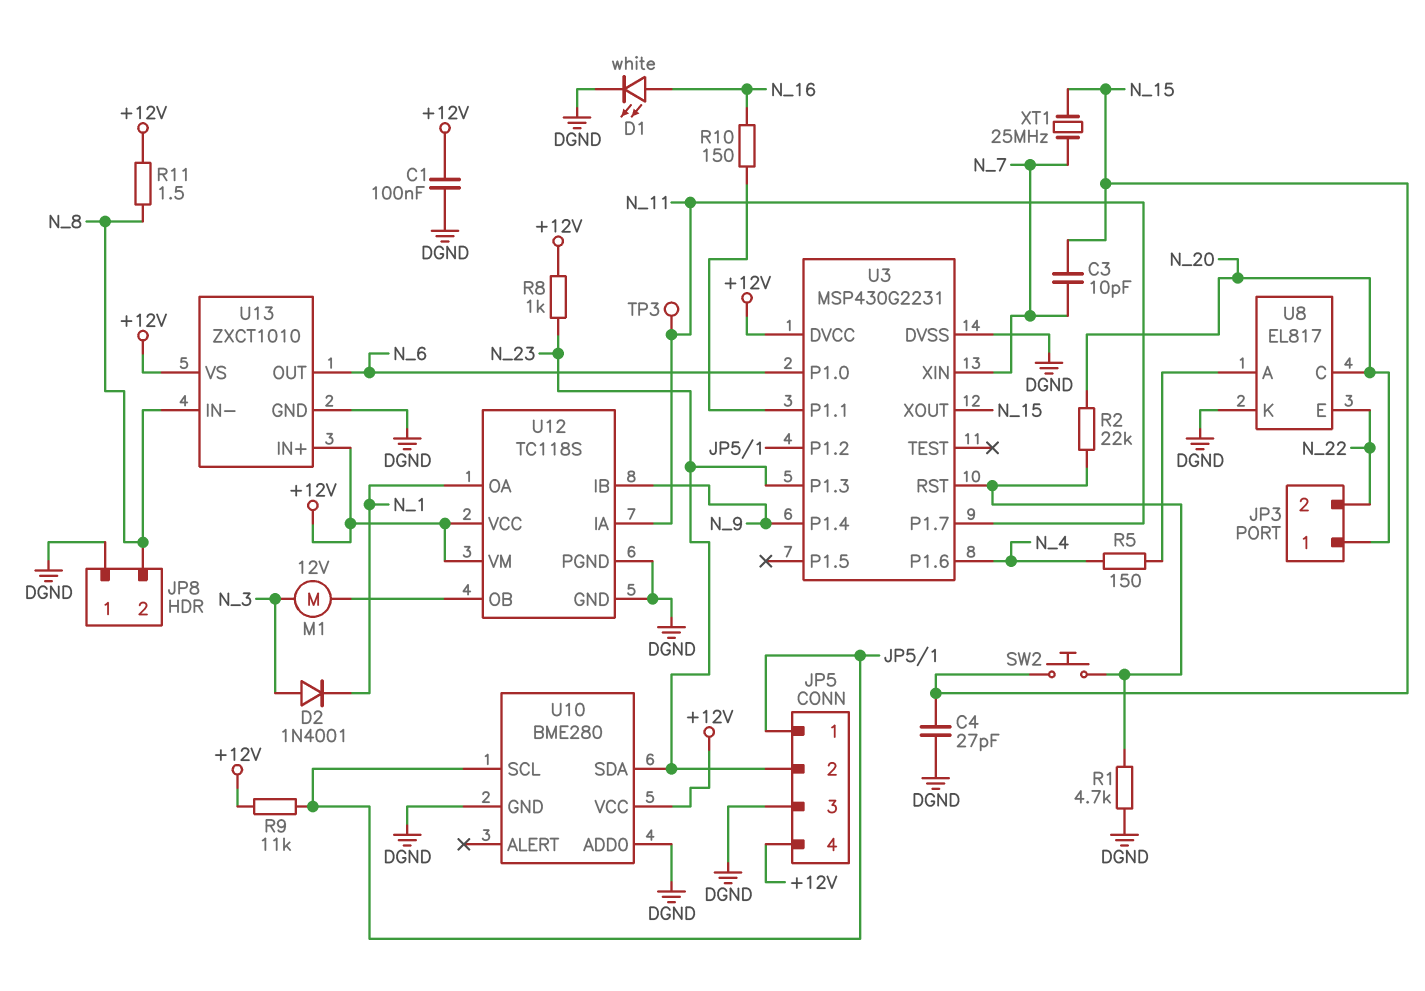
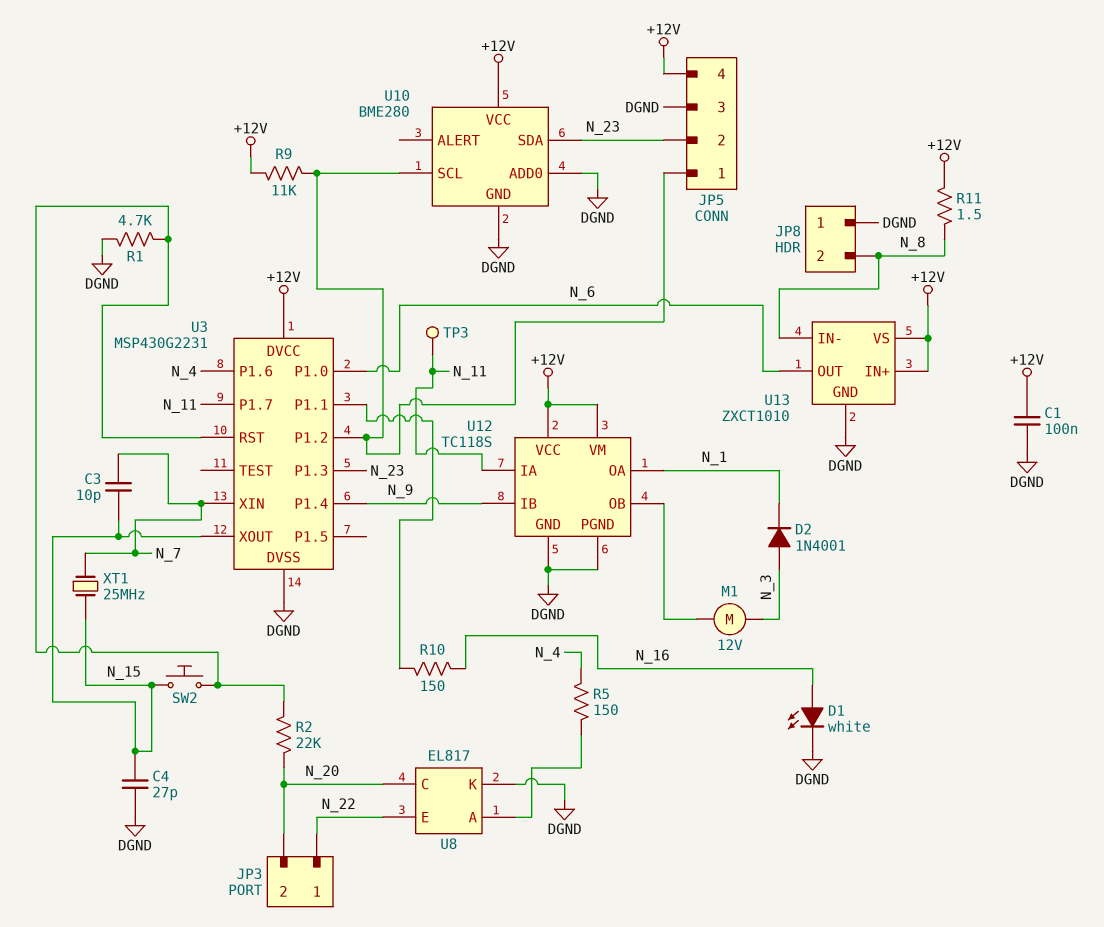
JP3 pin 1: N_20 -> N_22
JP3 pin 2: N_22 -> N_20
R8: 1k (+12V, N_23) -> none

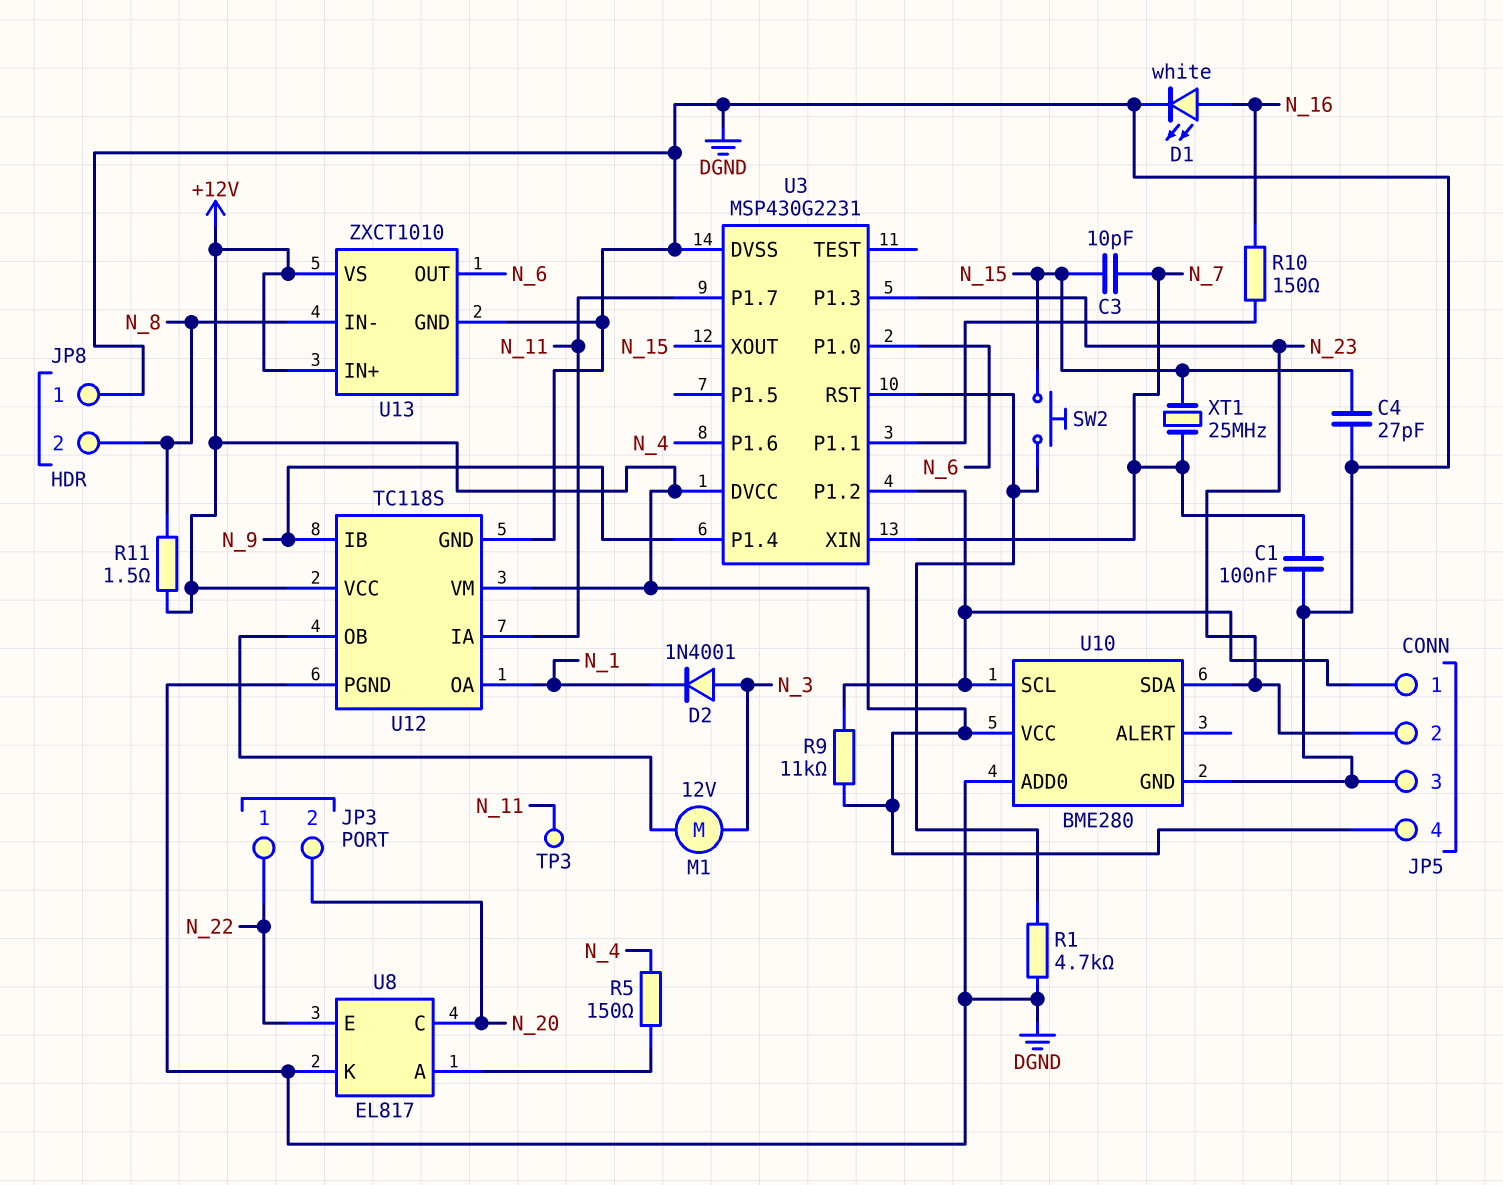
C1: 100nF (+12V, DGND) -> 100nF (DGND, N_7)
R2: 22k (N_20, U3/RST) -> none

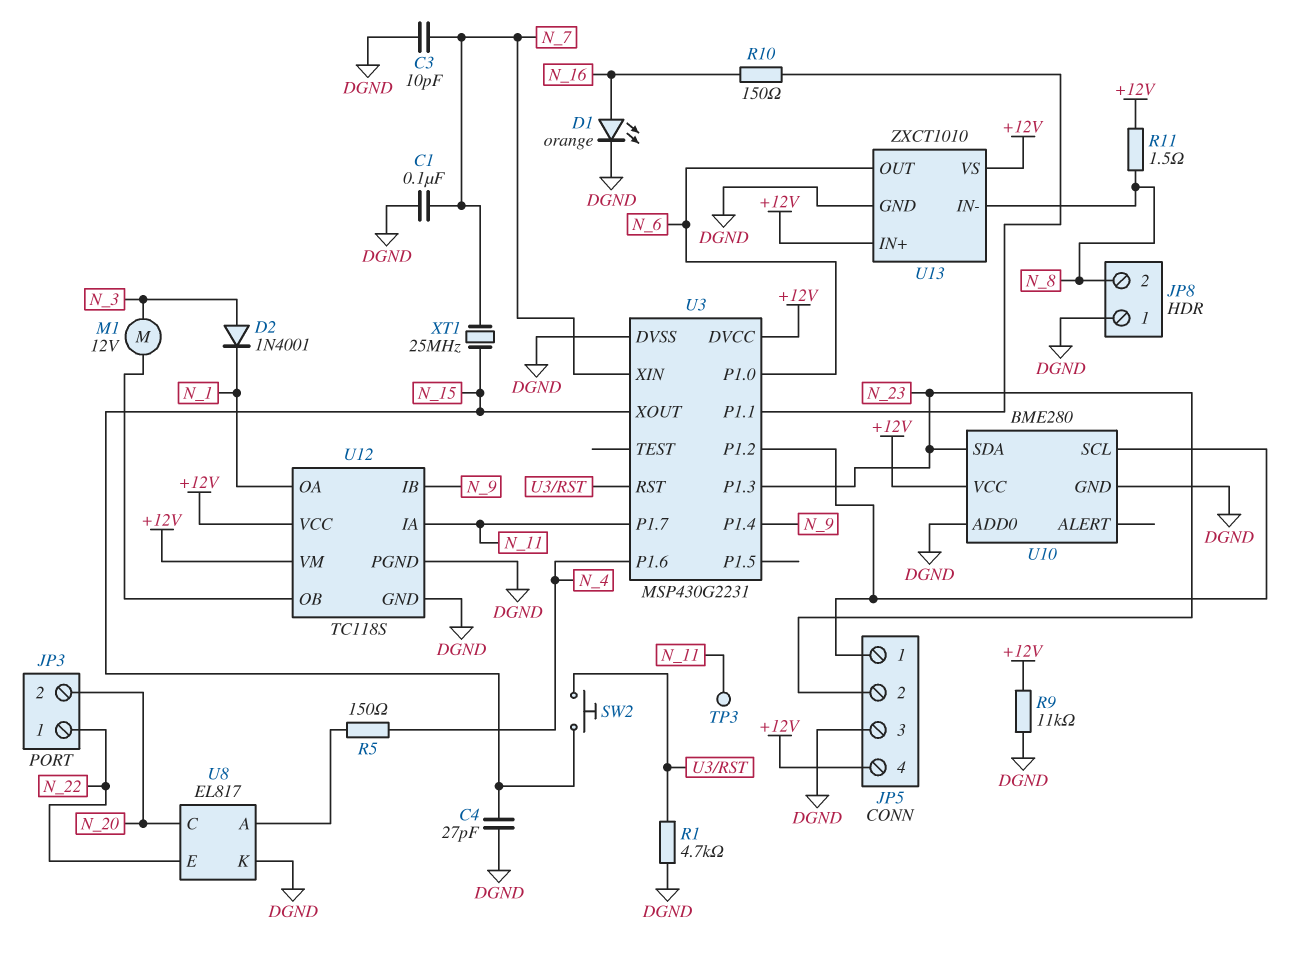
C3: 10pF (N_7, N_15) -> 10pF (DGND, N_7)
D1: LED white (A N_16, K DGND) -> LED orange (A N_16, K DGND)
R9: 11k (+12V, JP5/1) -> 11k (+12V, DGND)

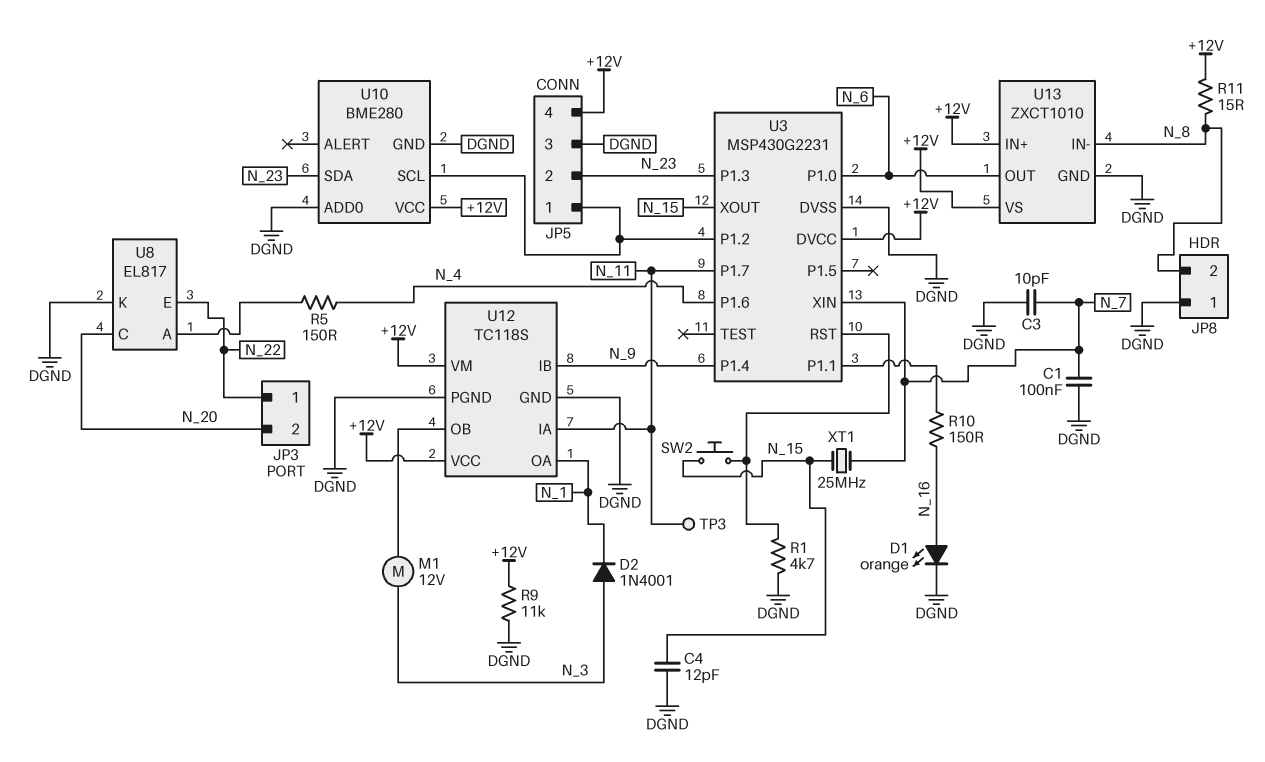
C4: 27pF (DGND, N_15) -> 12pF (DGND, N_15)
R11: 1.5 (+12V, N_8) -> 15 (+12V, N_8)

